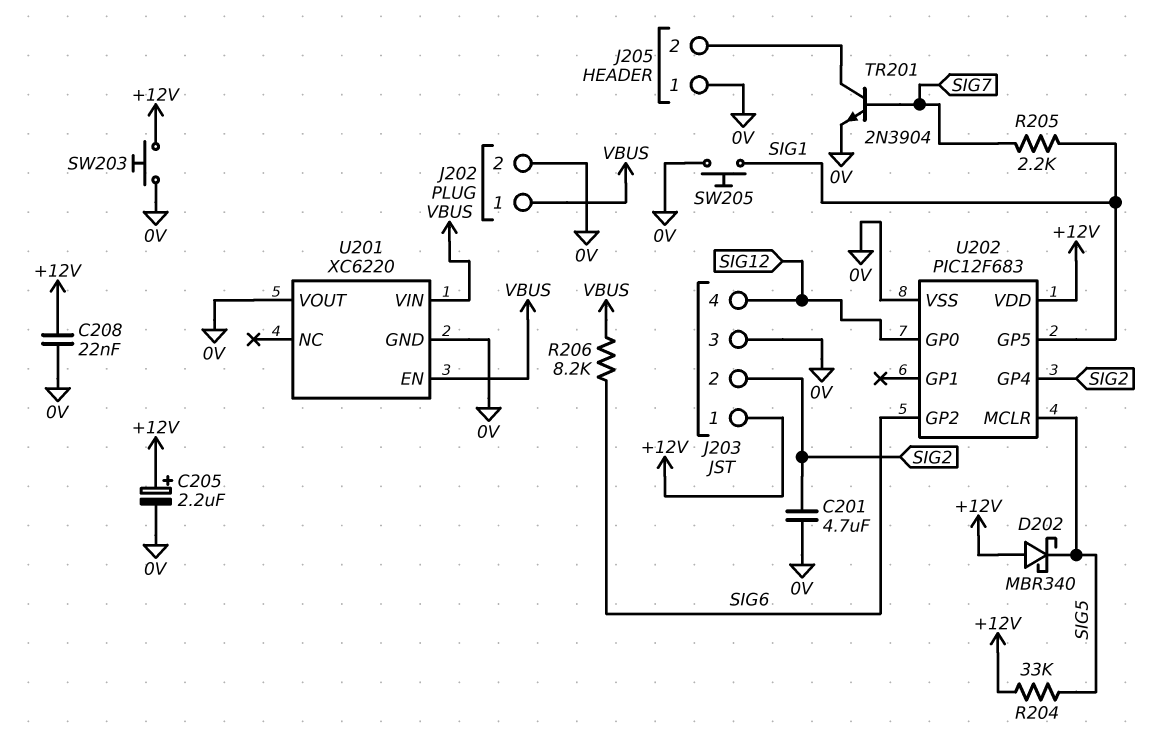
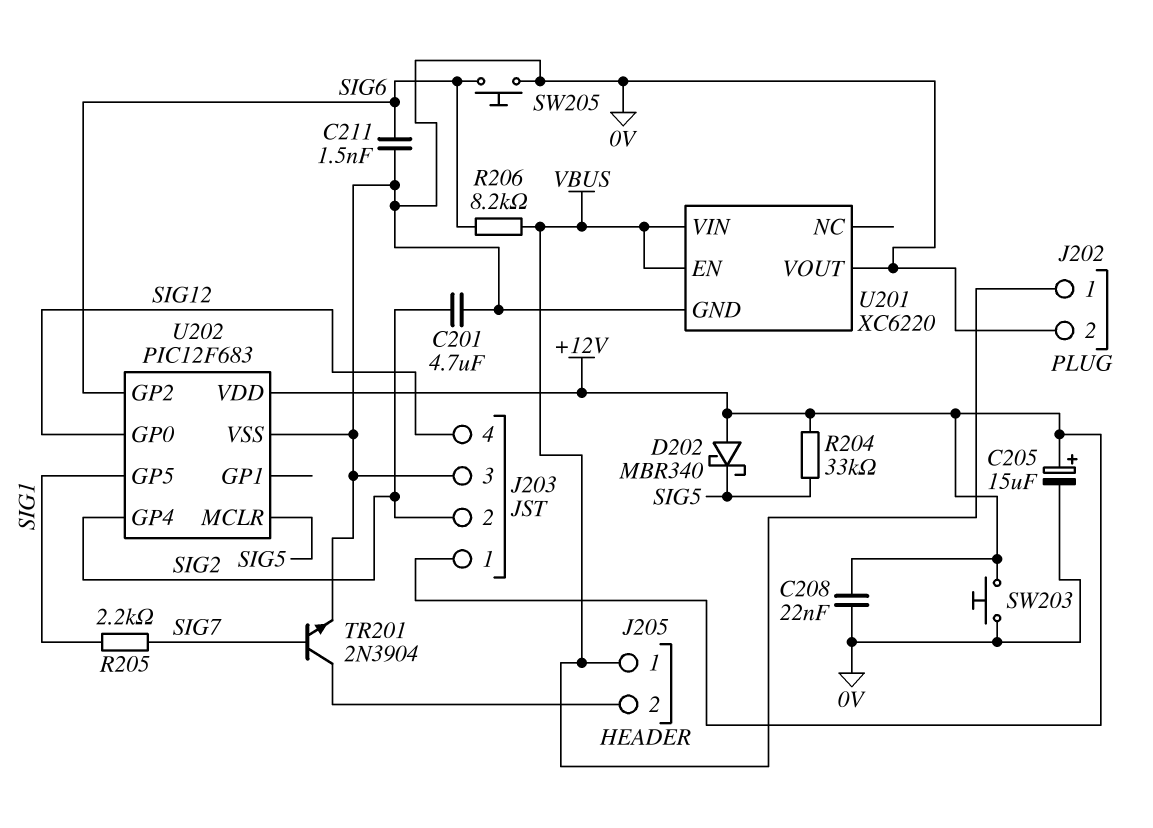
C205: 2.2uF (plus +12V, minus 0V) -> 15uF (plus +12V, minus 0V)
C211: none -> 1.5nF (0V, SIG6)
J205 pin 1: 0V -> VBUS
SW205: button (0V, SIG1) -> button (0V, SIG6)

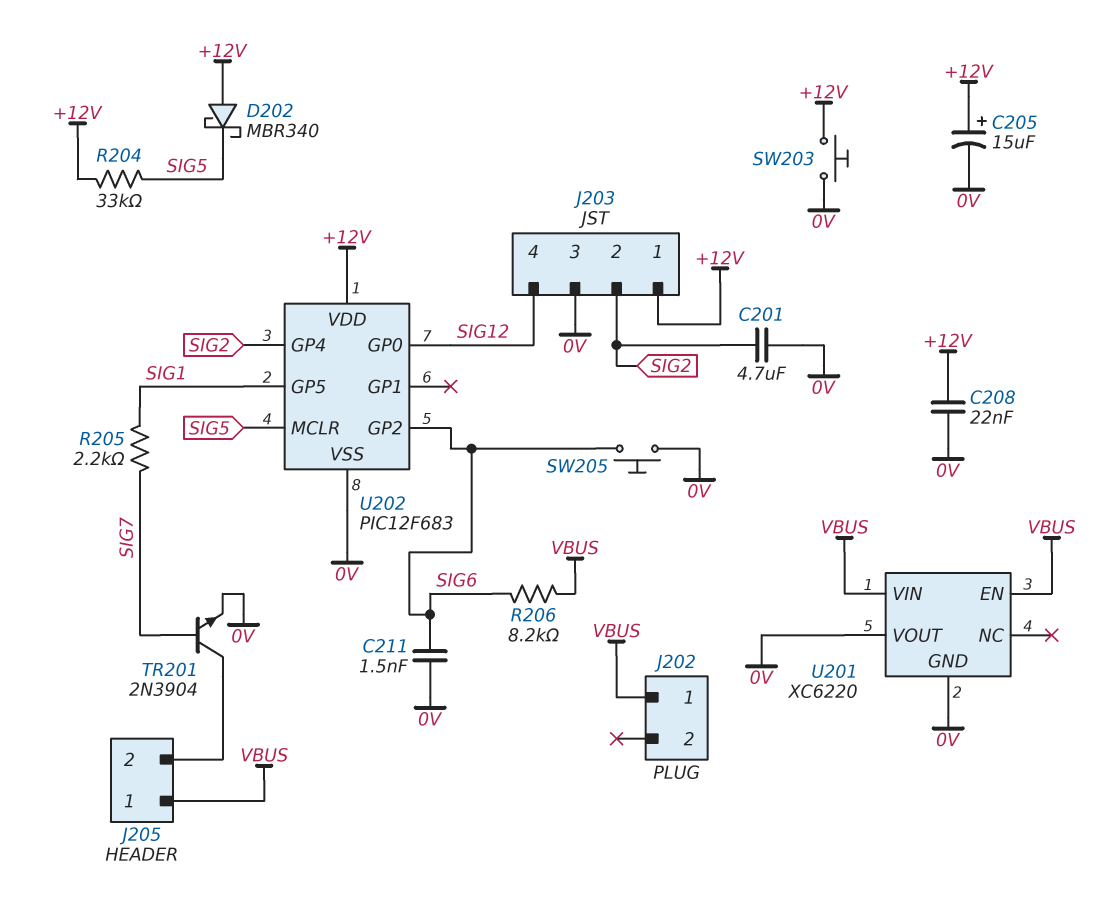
J202 pin 2: 0V -> none

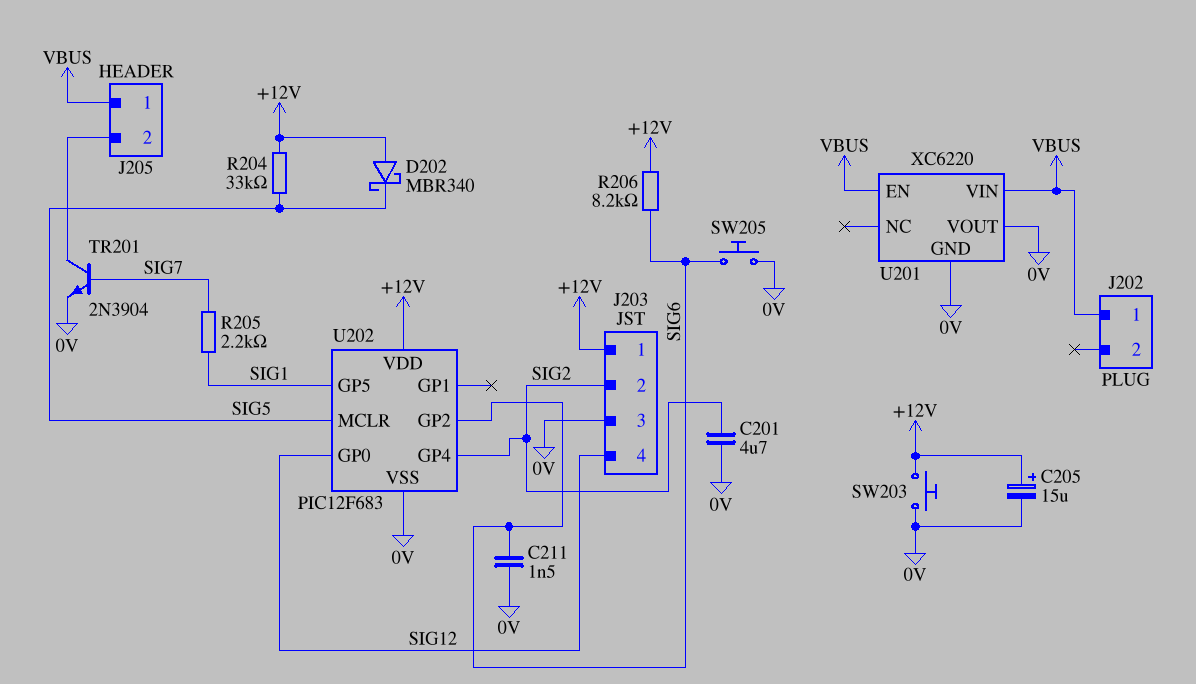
C208: 22nF (+12V, 0V) -> none
R206: 8.2k (SIG6, VBUS) -> 8.2k (+12V, SIG6)

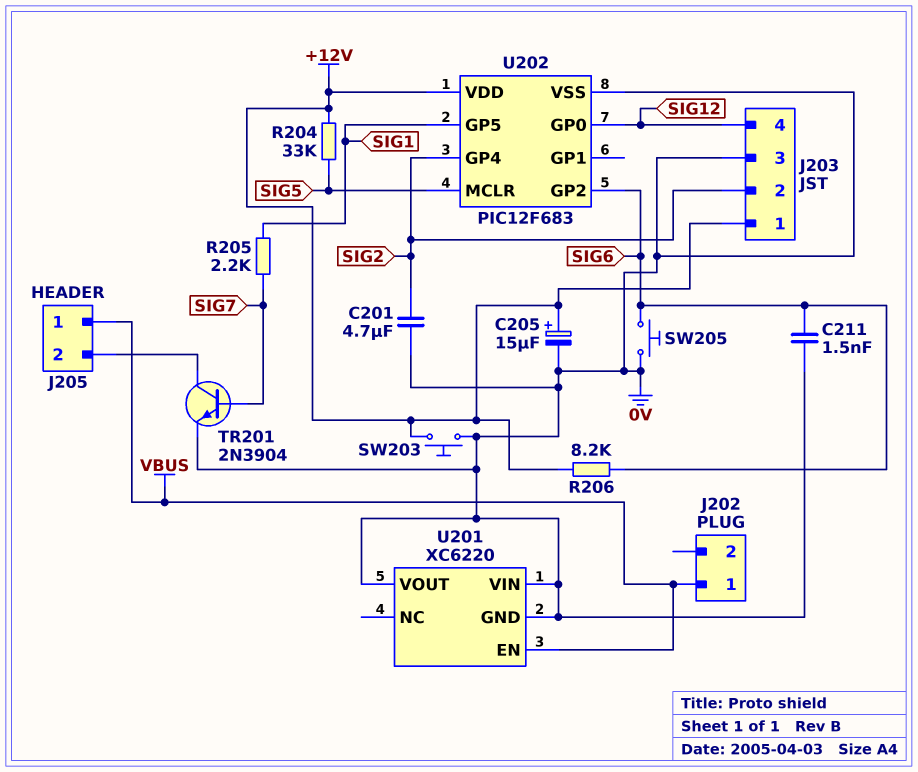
D202: schottky MBR340 (A +12V, K SIG5) -> none
U201 pin VIN: VBUS -> 0V

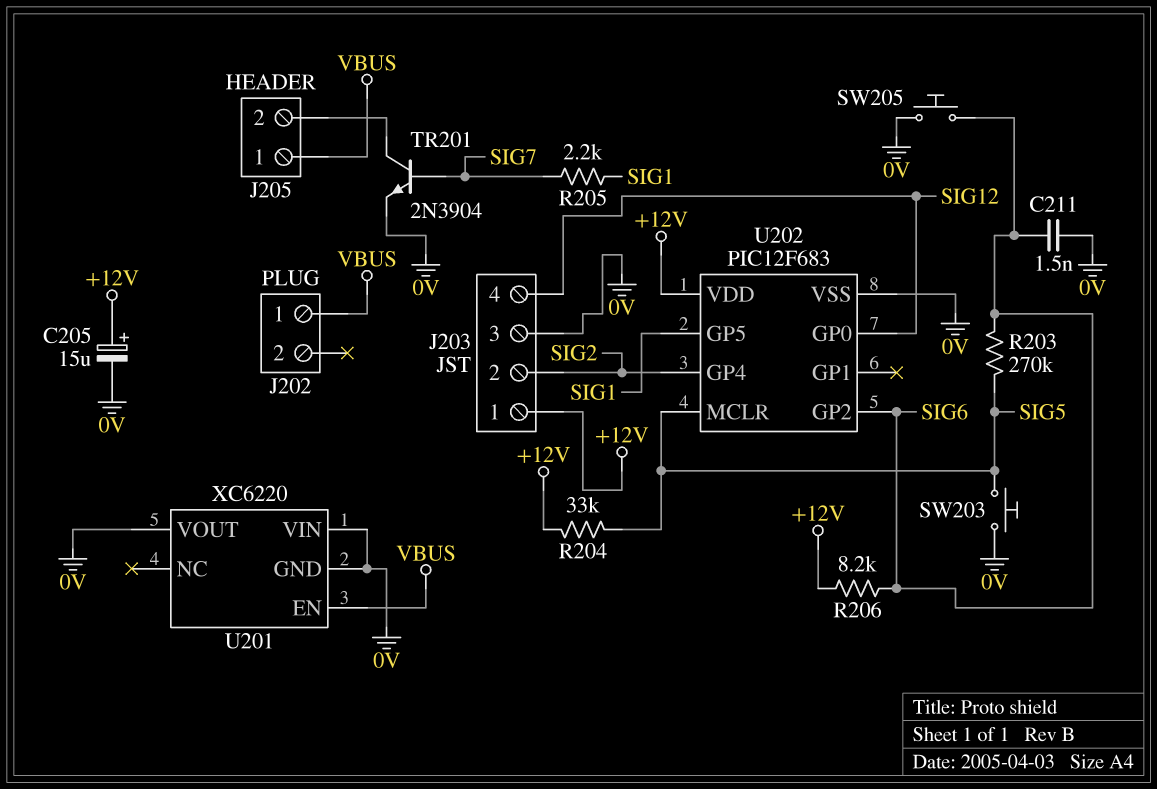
C201: 4.7uF (0V, SIG2) -> none
R203: none -> 270k (SIG5, SIG6)
SW203: button (+12V, 0V) -> button (0V, SIG5)

